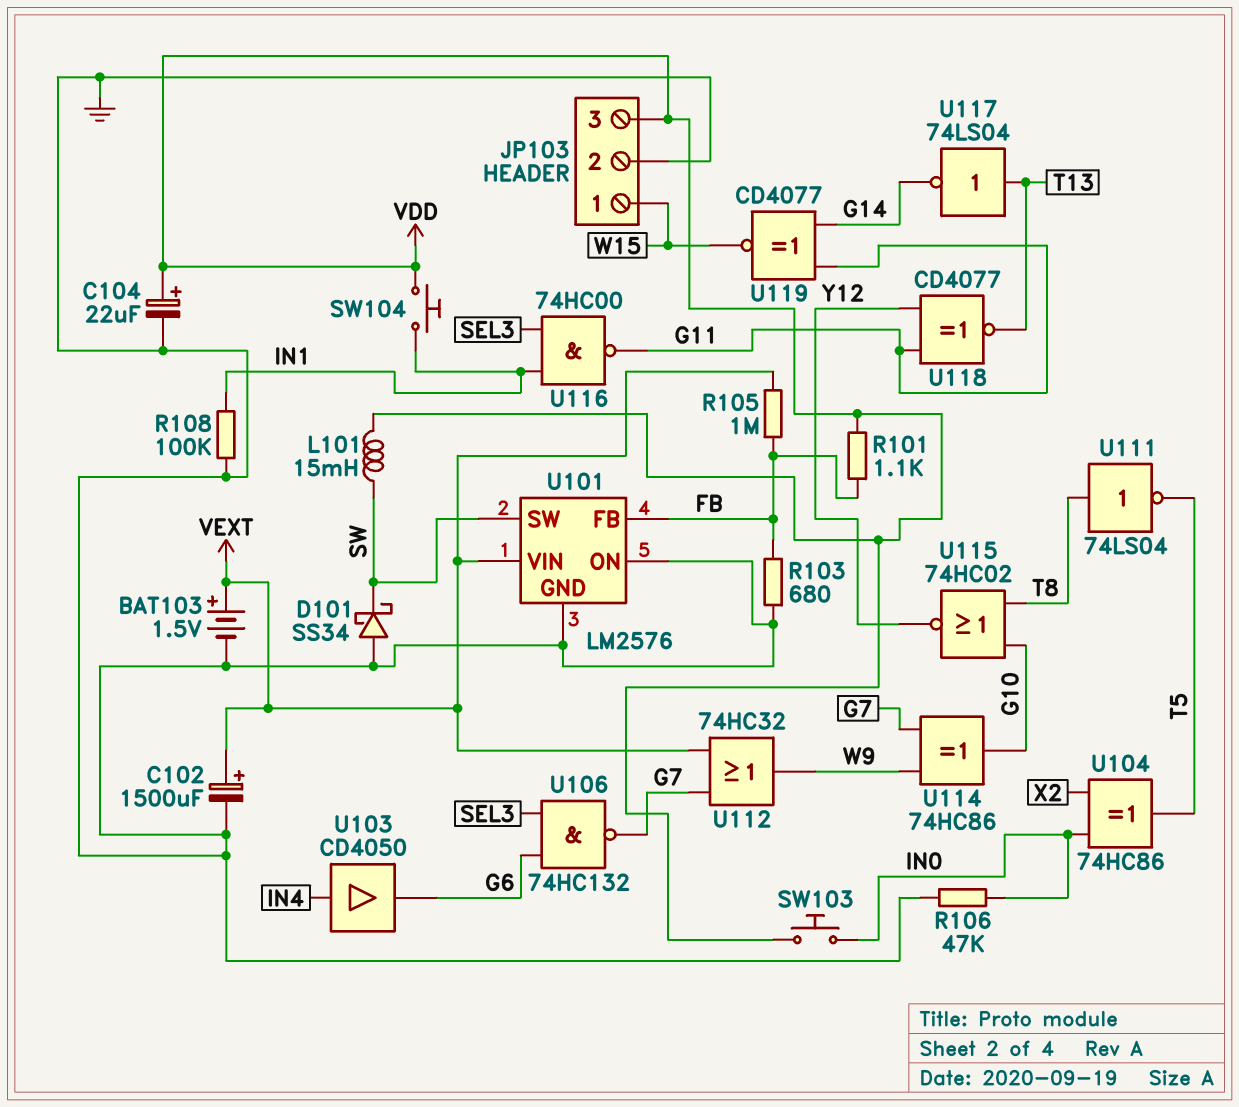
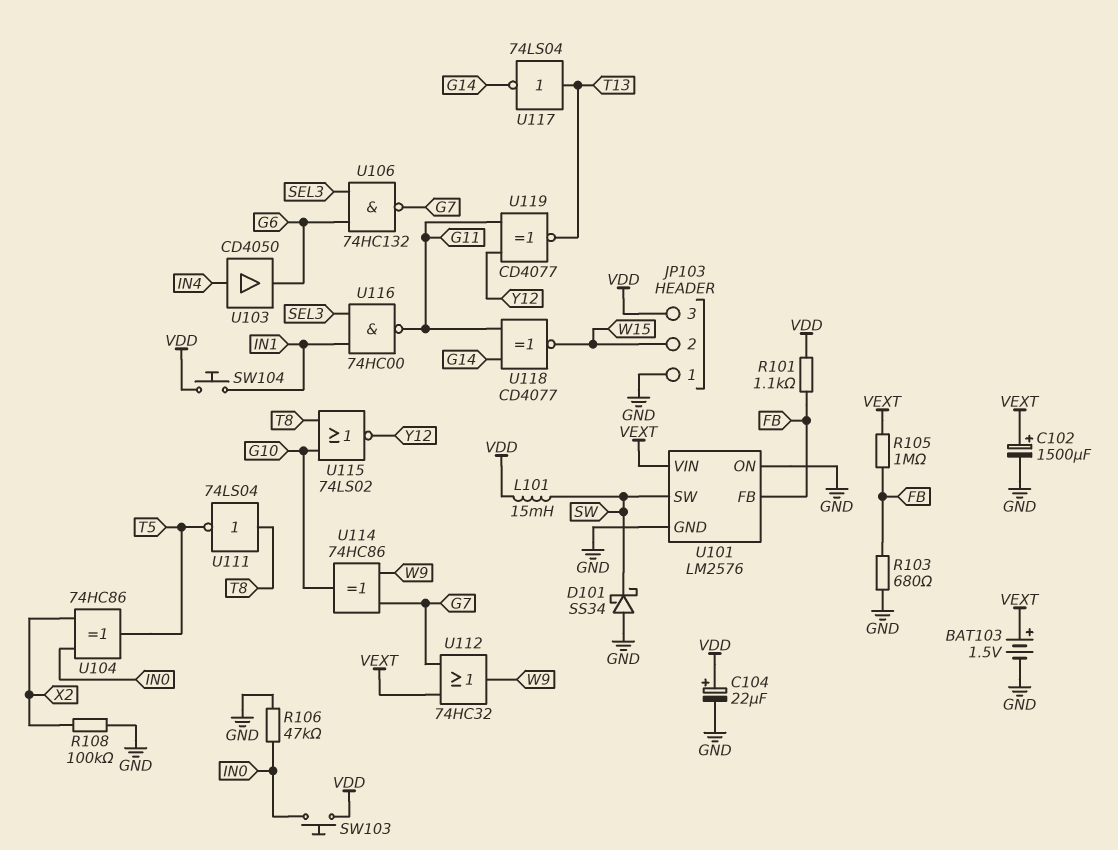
JP103 pin 1: W15 -> GND
JP103 pin 2: GND -> W15
R108: 100k (GND, IN1) -> 100k (GND, X2)
U115: NOR 74HC02 (in G10, in T8, out Y12) -> NOR 74LS02 (in G10, in T8, out Y12)
U118: XNOR CD4077 (in G11, in Y12, out T13) -> XNOR CD4077 (in G11, in G14, out W15)
U119: XNOR CD4077 (in G11, in G14, out W15) -> XNOR CD4077 (in G11, in Y12, out T13)

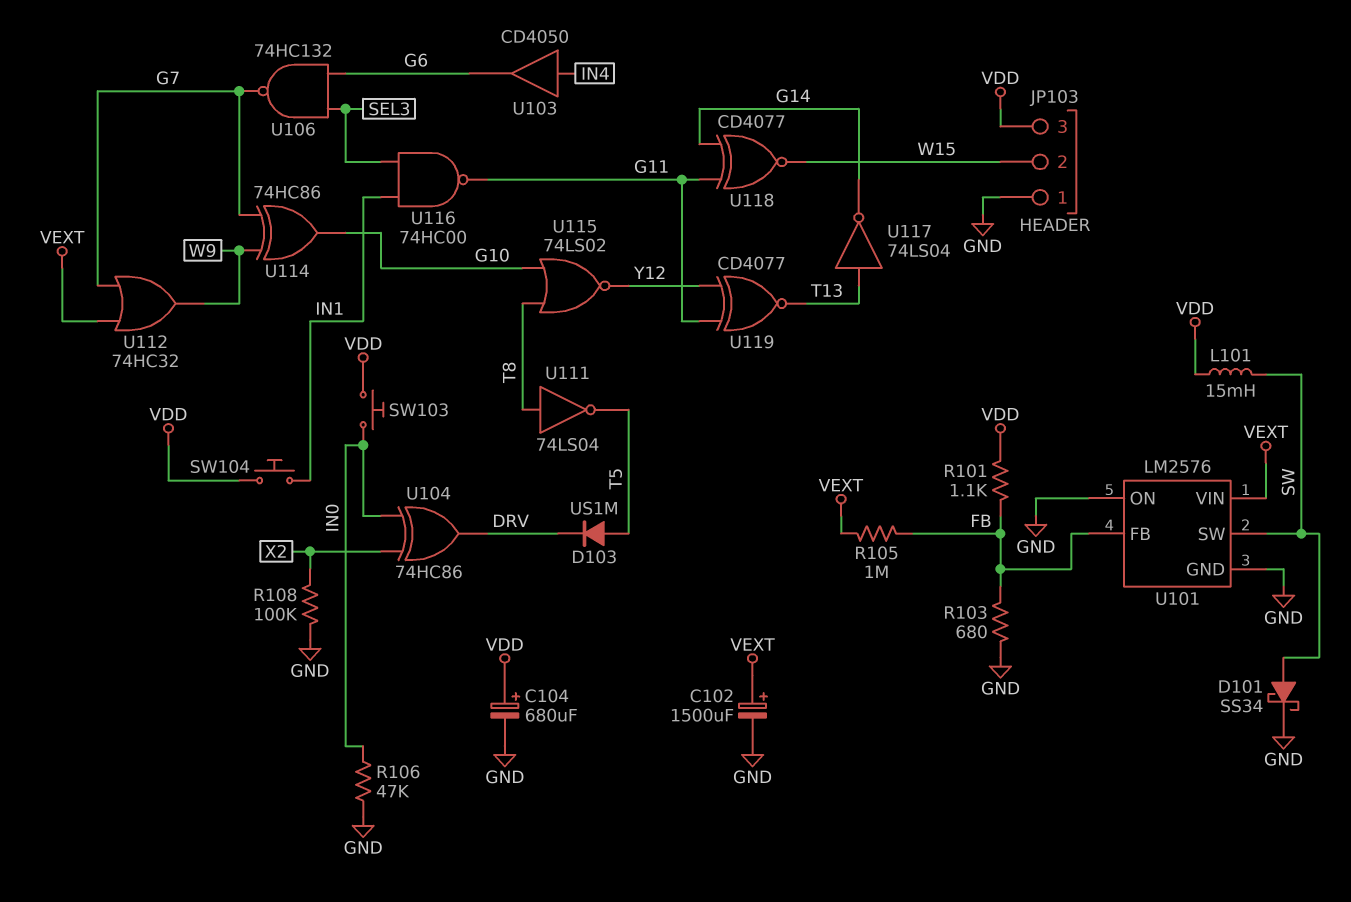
BAT103: 1.5V (plus VEXT, minus GND) -> none
C104: 22uF (plus VDD, minus GND) -> 680uF (plus VDD, minus GND)
D101: schottky SS34 (A GND, K SW) -> schottky SS34 (A SW, K GND)
D103: none -> diode US1M (A T5, K DRV)
U104: XOR 74HC86 (in IN0, in X2, out T5) -> XOR 74HC86 (in IN0, in X2, out DRV)

